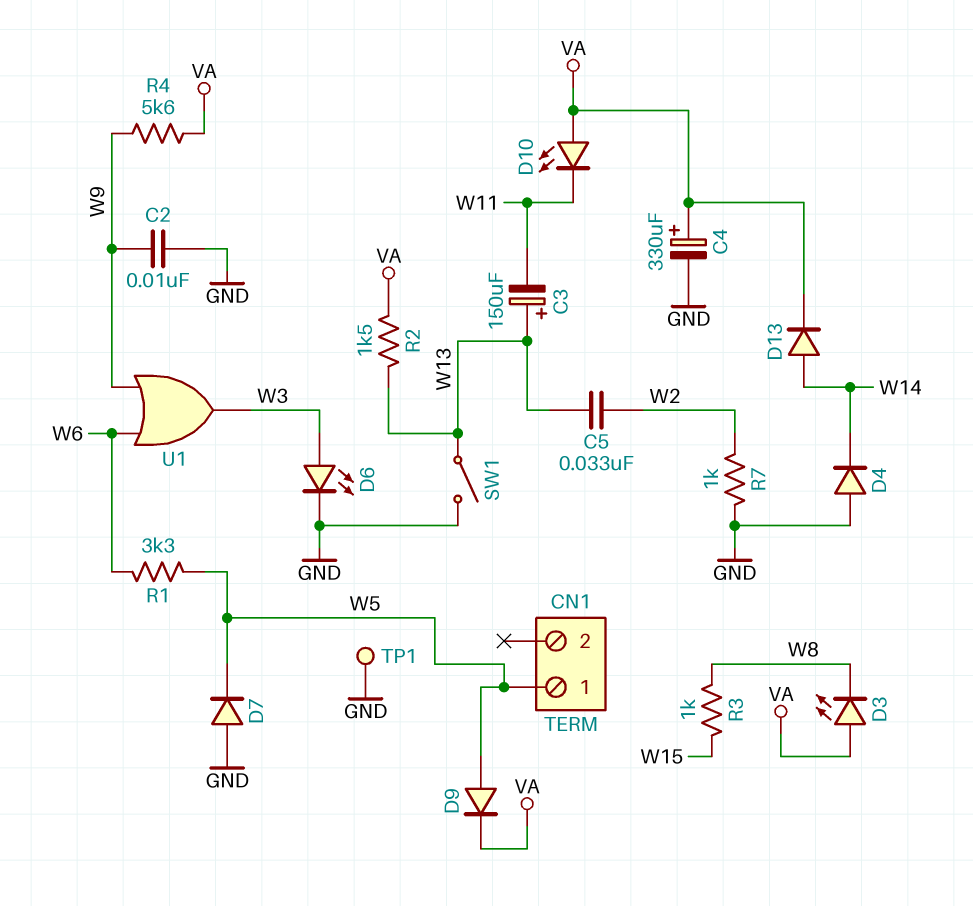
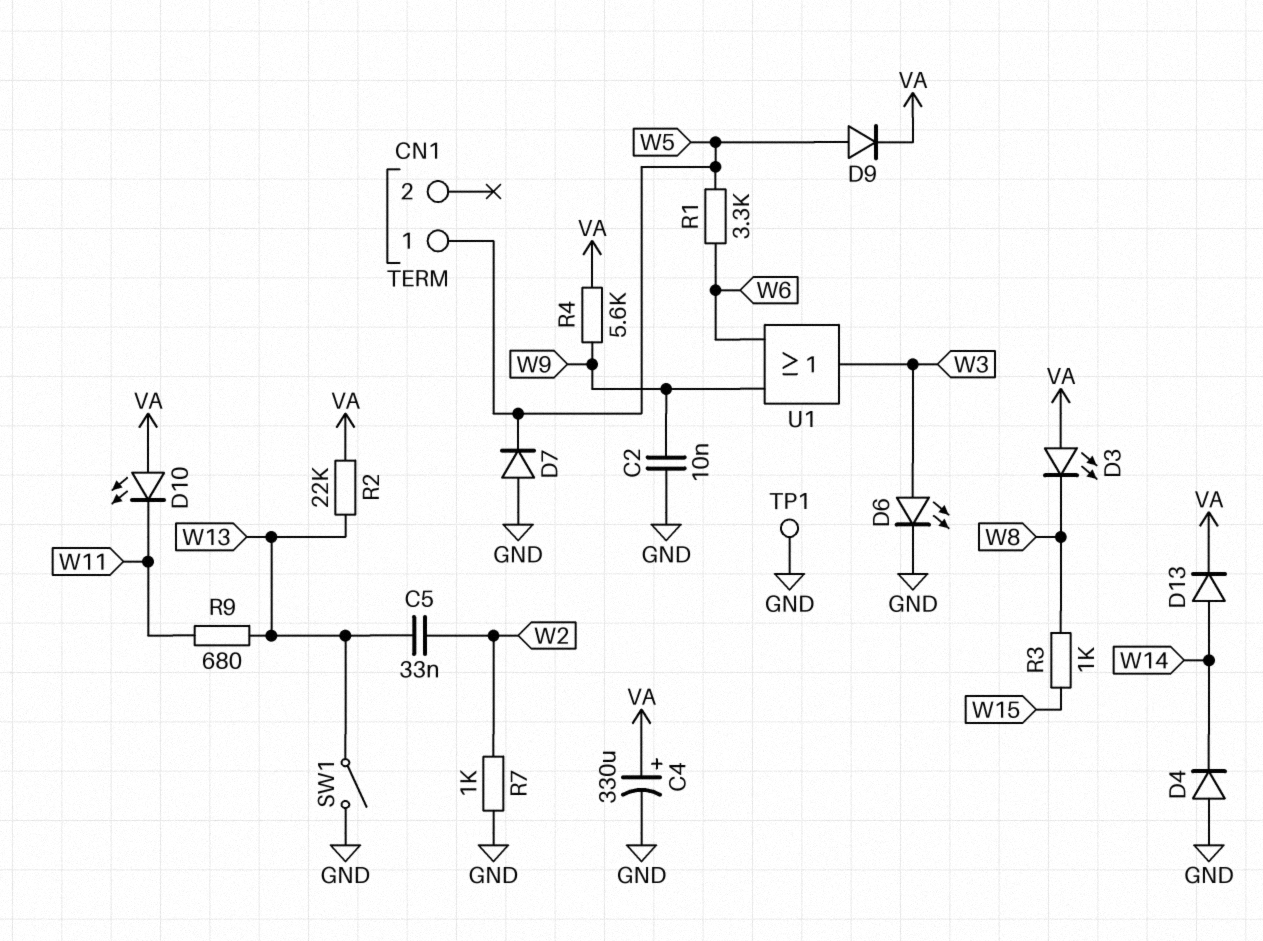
C3: 150uF (plus W13, minus W11) -> none
R2: 1.5k (VA, W13) -> 22k (VA, W13)
R9: none -> 680 (W11, W13)

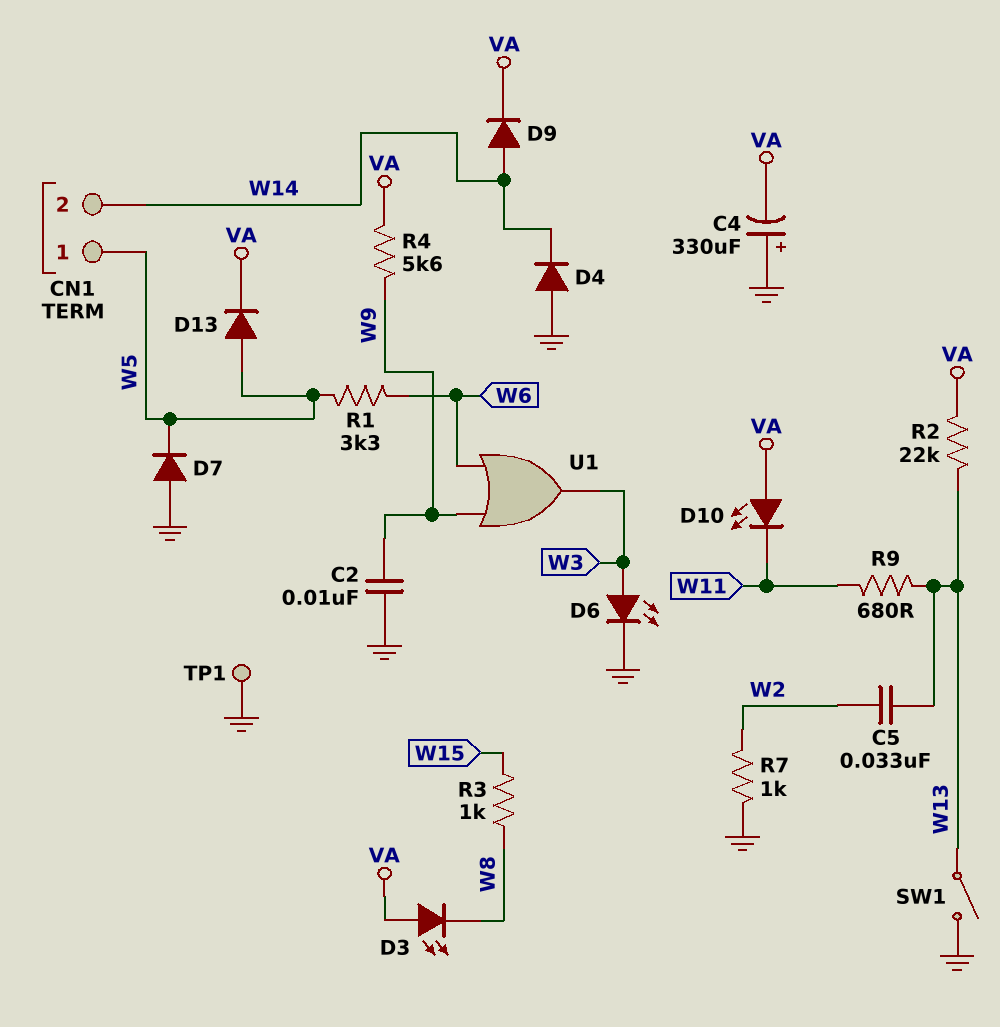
C4: 330uF (plus VA, minus GND) -> 330uF (plus GND, minus VA)
CN1 pin 2: none -> W14
D9: diode (A W5, K VA) -> diode (A W14, K VA)
D13: diode (A W14, K VA) -> diode (A W5, K VA)

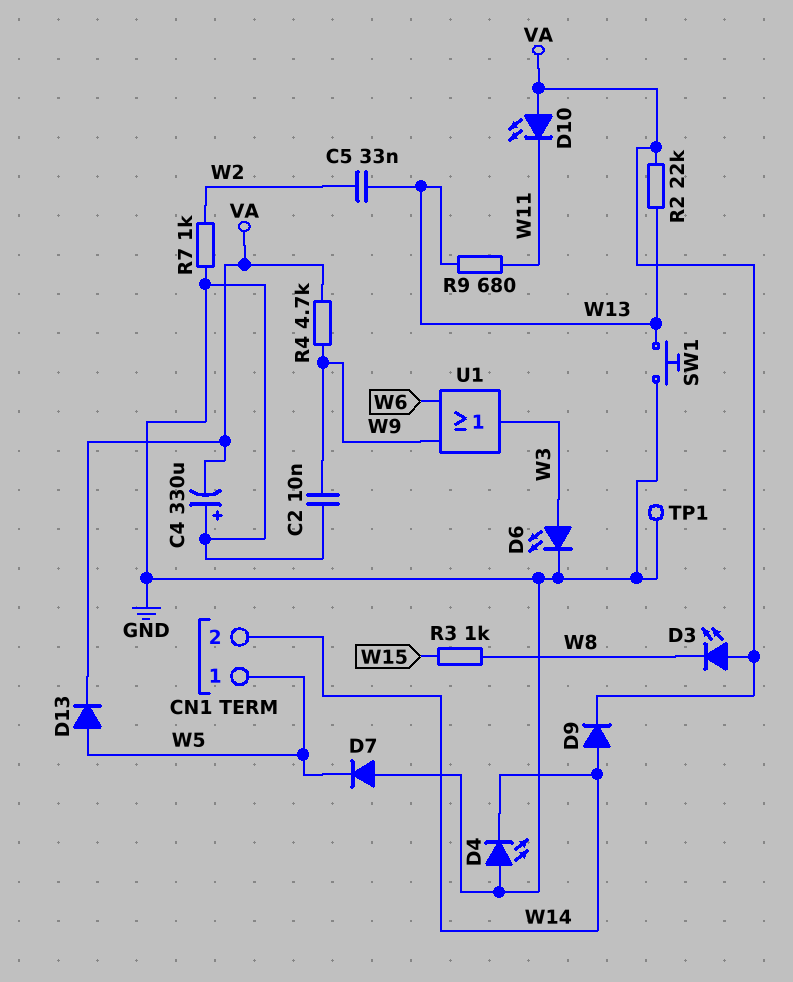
D4: diode (A GND, K W14) -> LED (A GND, K W14)
R1: 3.3k (W5, W6) -> none
R4: 5.6k (VA, W9) -> 4.7k (VA, W9)
SW1: switch (GND, W13) -> button (GND, W13)

